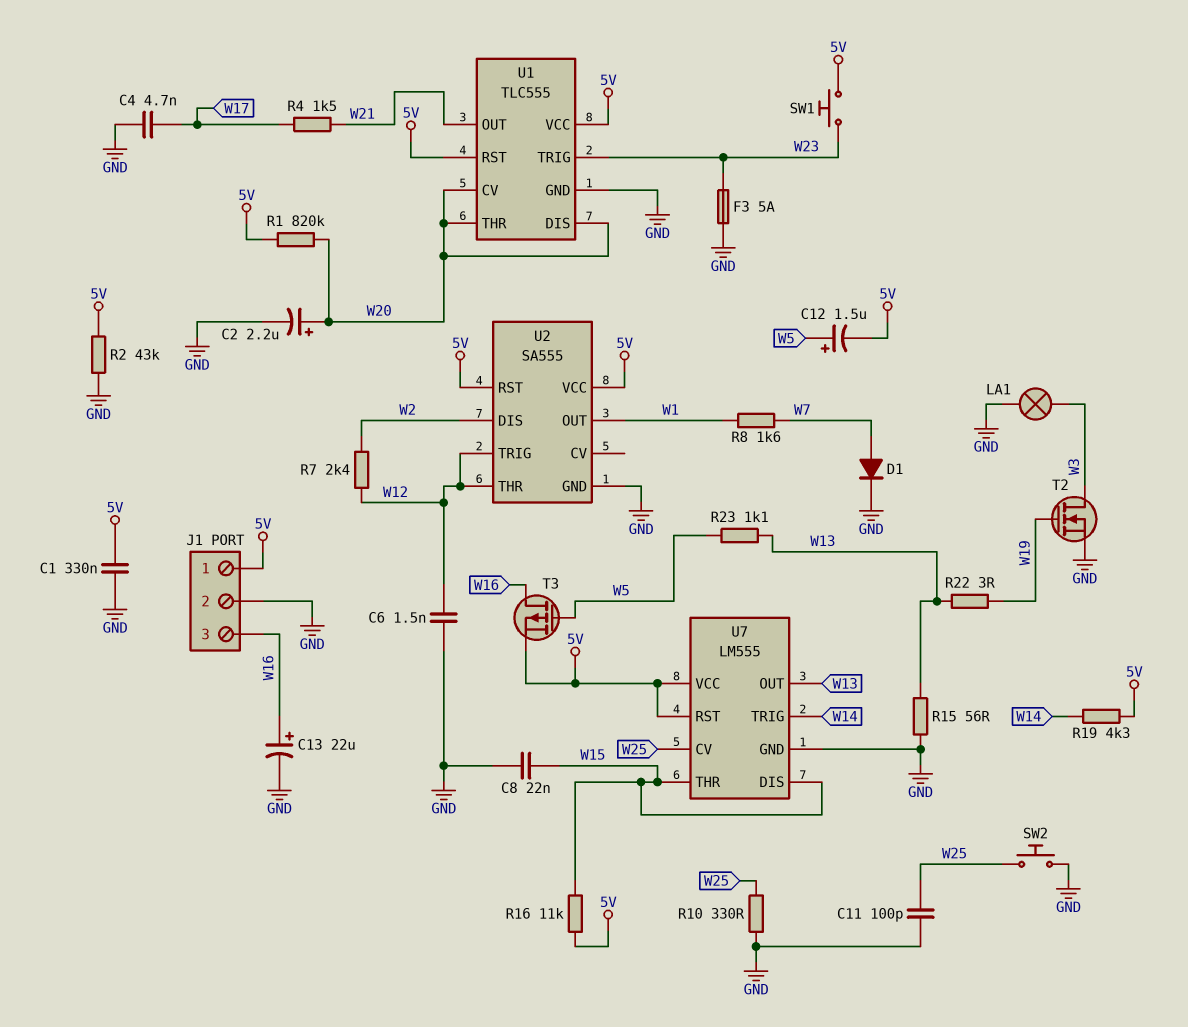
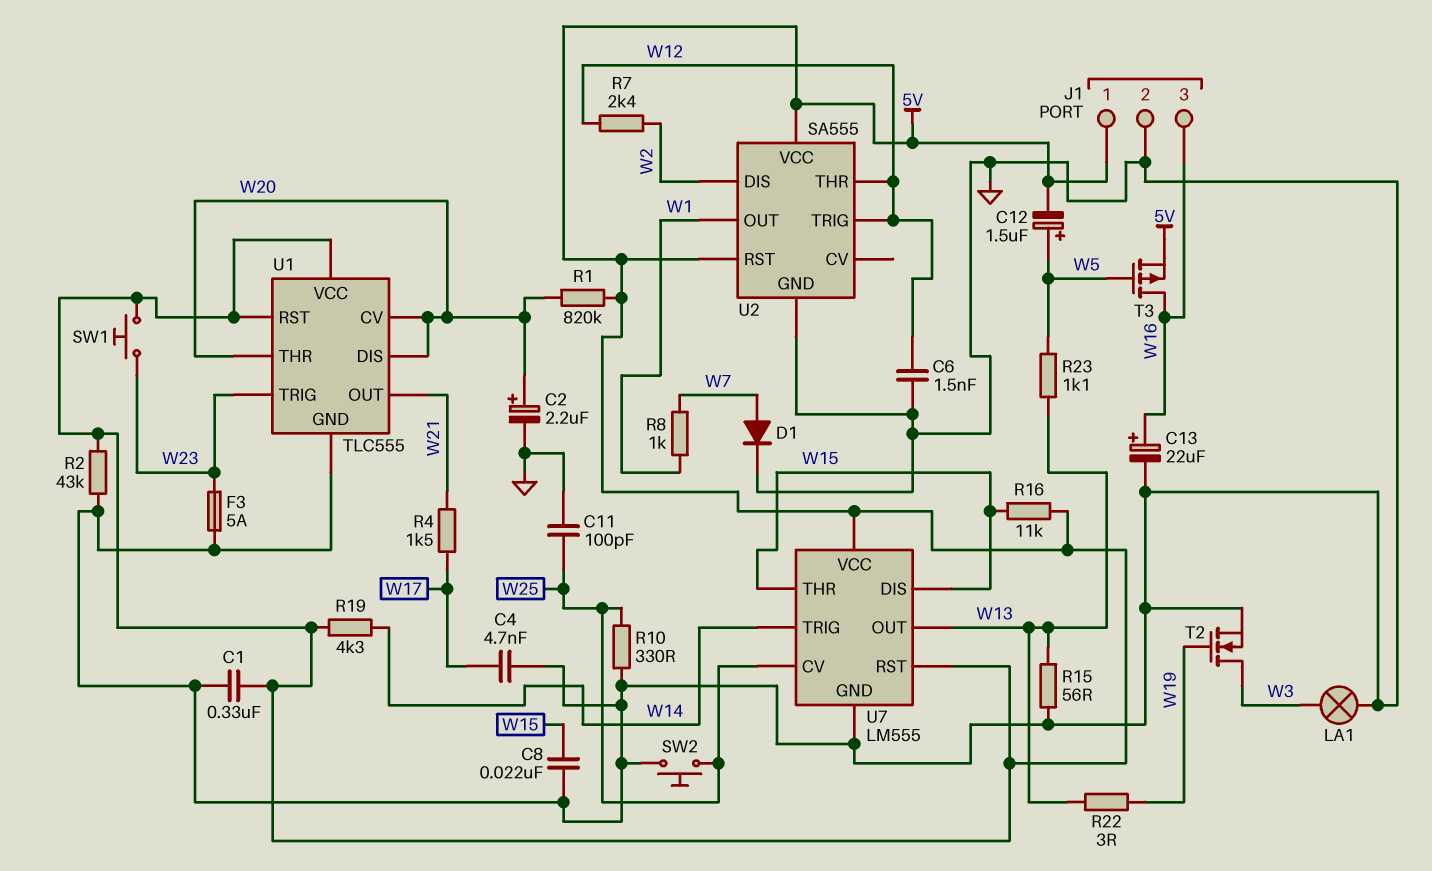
R8: 1.6k (W1, W7) -> 1k (W1, W7)

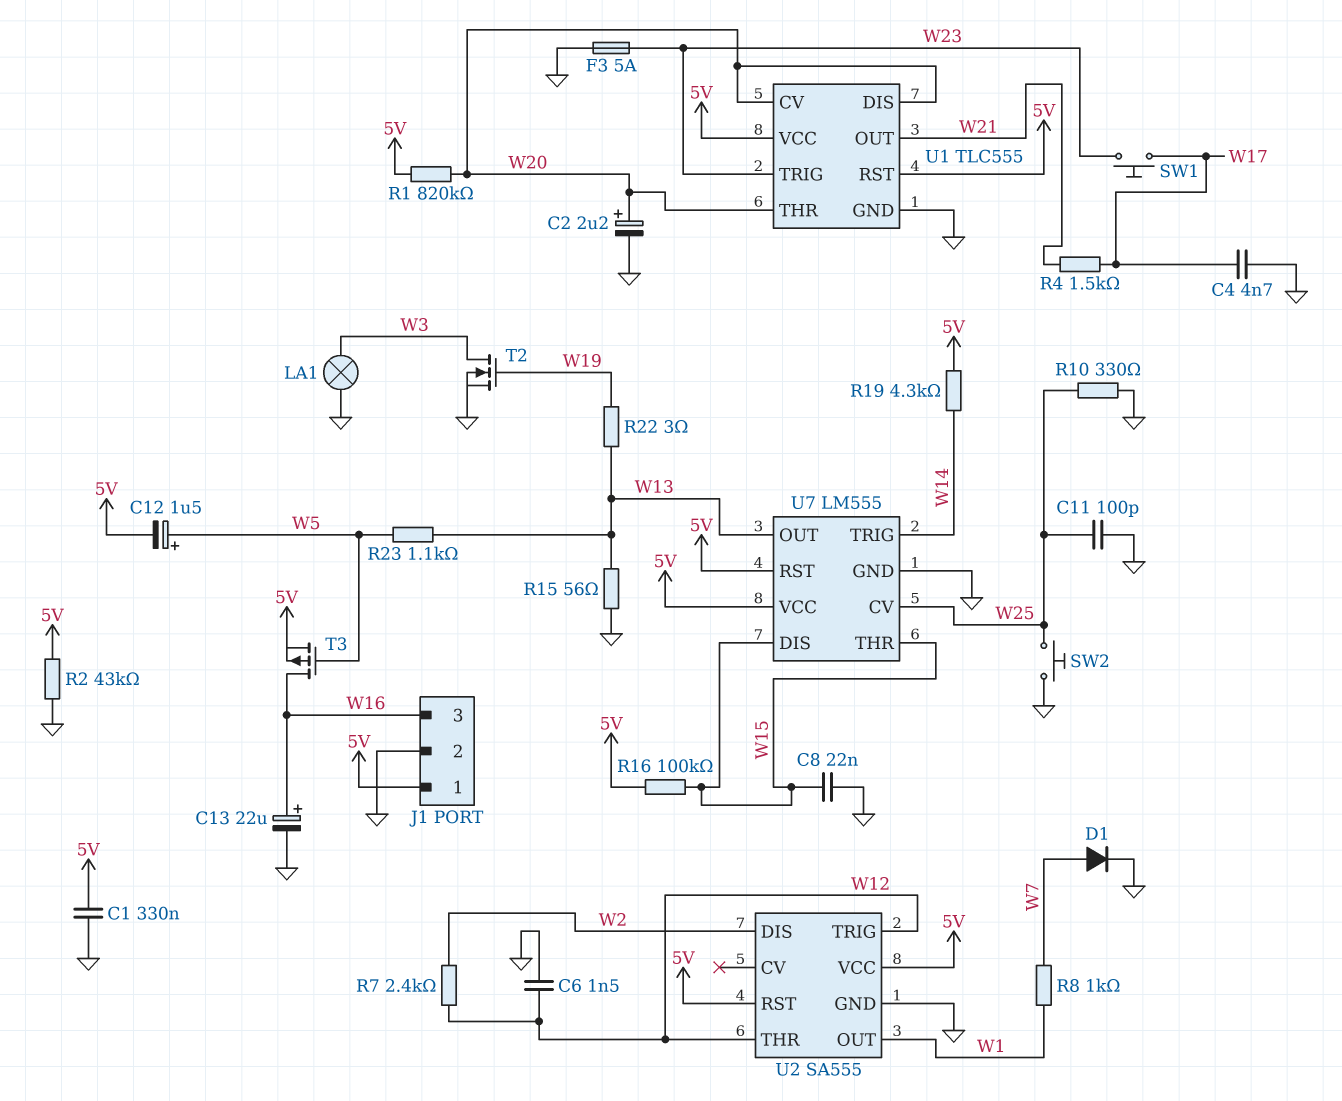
R16: 11k (5V, W15) -> 100k (5V, W15)
SW1: button (5V, W23) -> button (W17, W23)

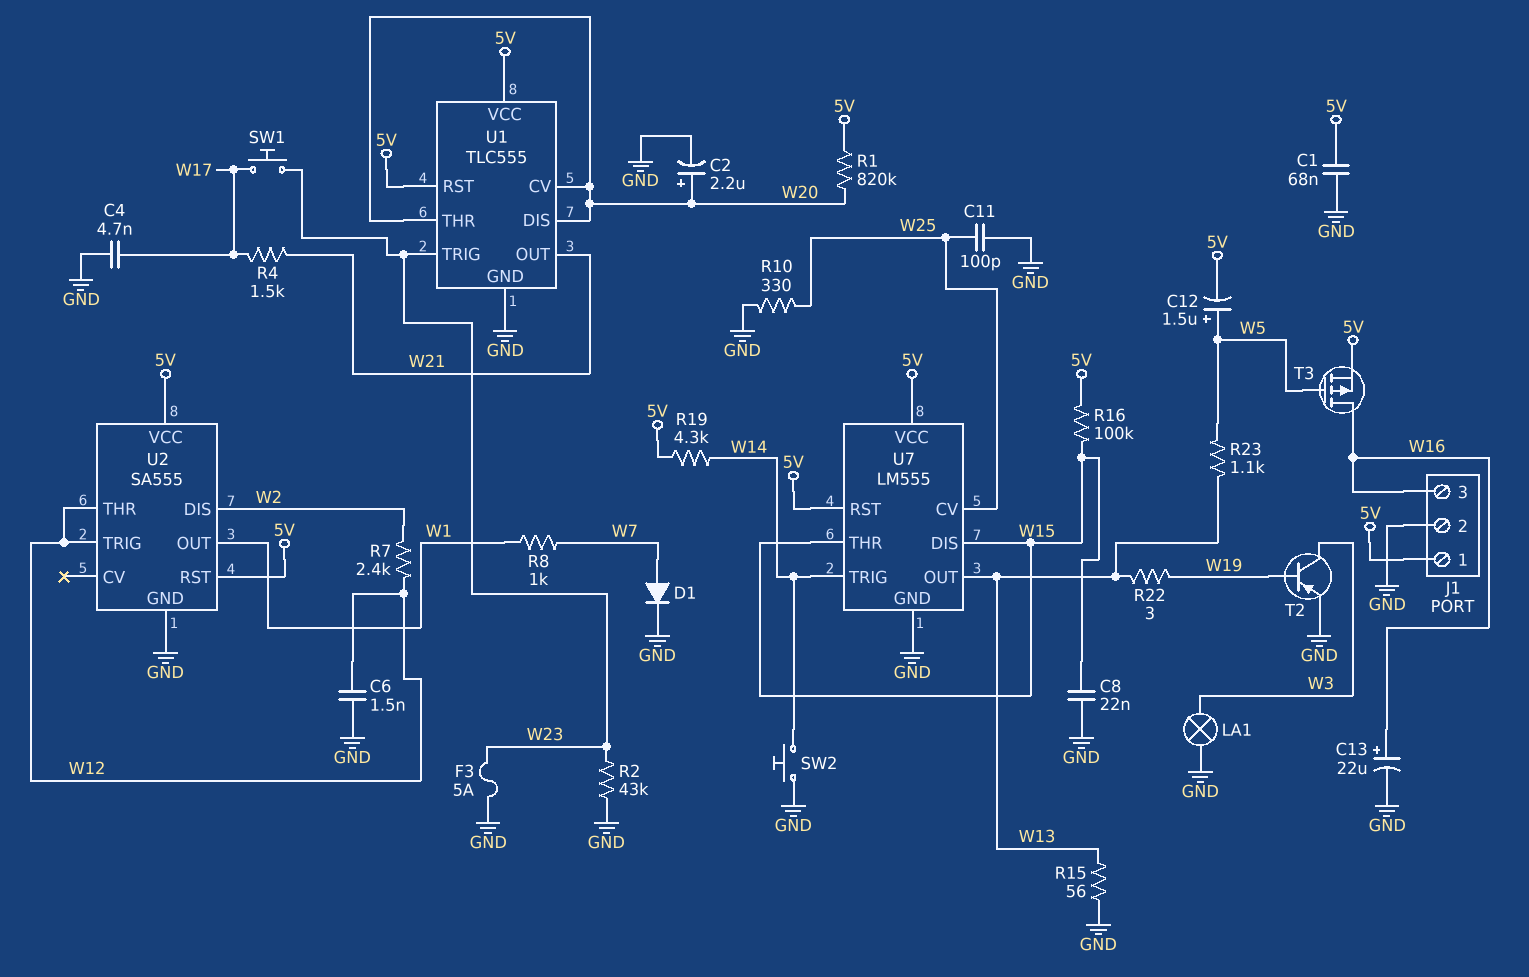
C1: 330nF (5V, GND) -> 68nF (5V, GND)
R2: 43k (5V, GND) -> 43k (GND, W23)
SW2: button (GND, W25) -> button (GND, W14)
T2: NMOS (G W19, D W3, S GND) -> PNP (B W19, C W3, E GND)

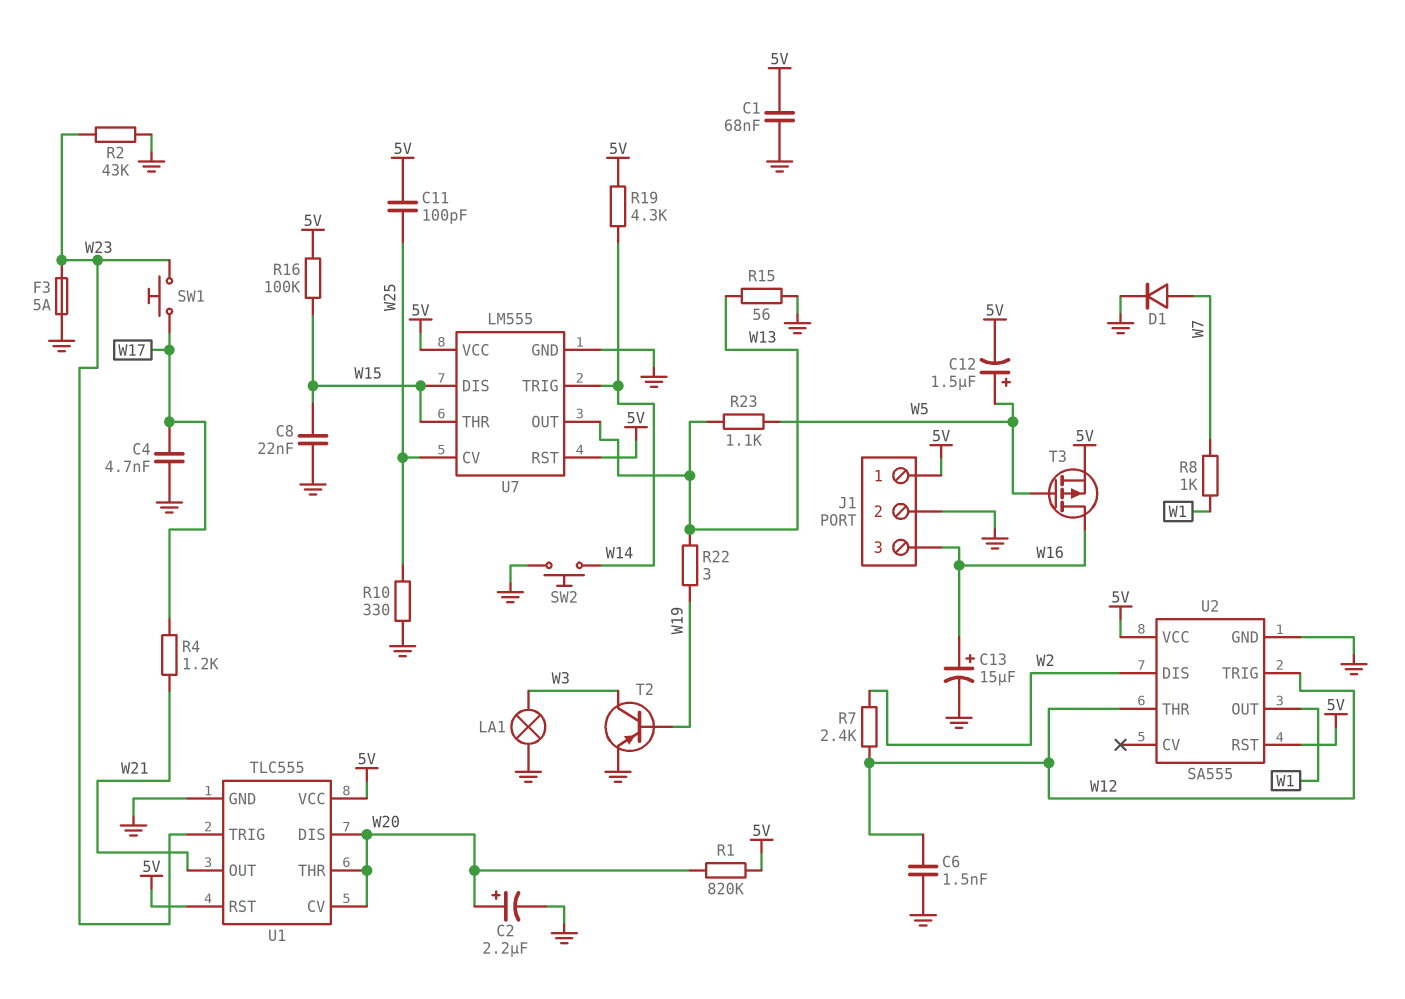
C11: 100pF (GND, W25) -> 100pF (5V, W25)
C13: 22uF (plus W16, minus GND) -> 15uF (plus W16, minus GND)
R4: 1.5k (W17, W21) -> 1.2k (W17, W21)

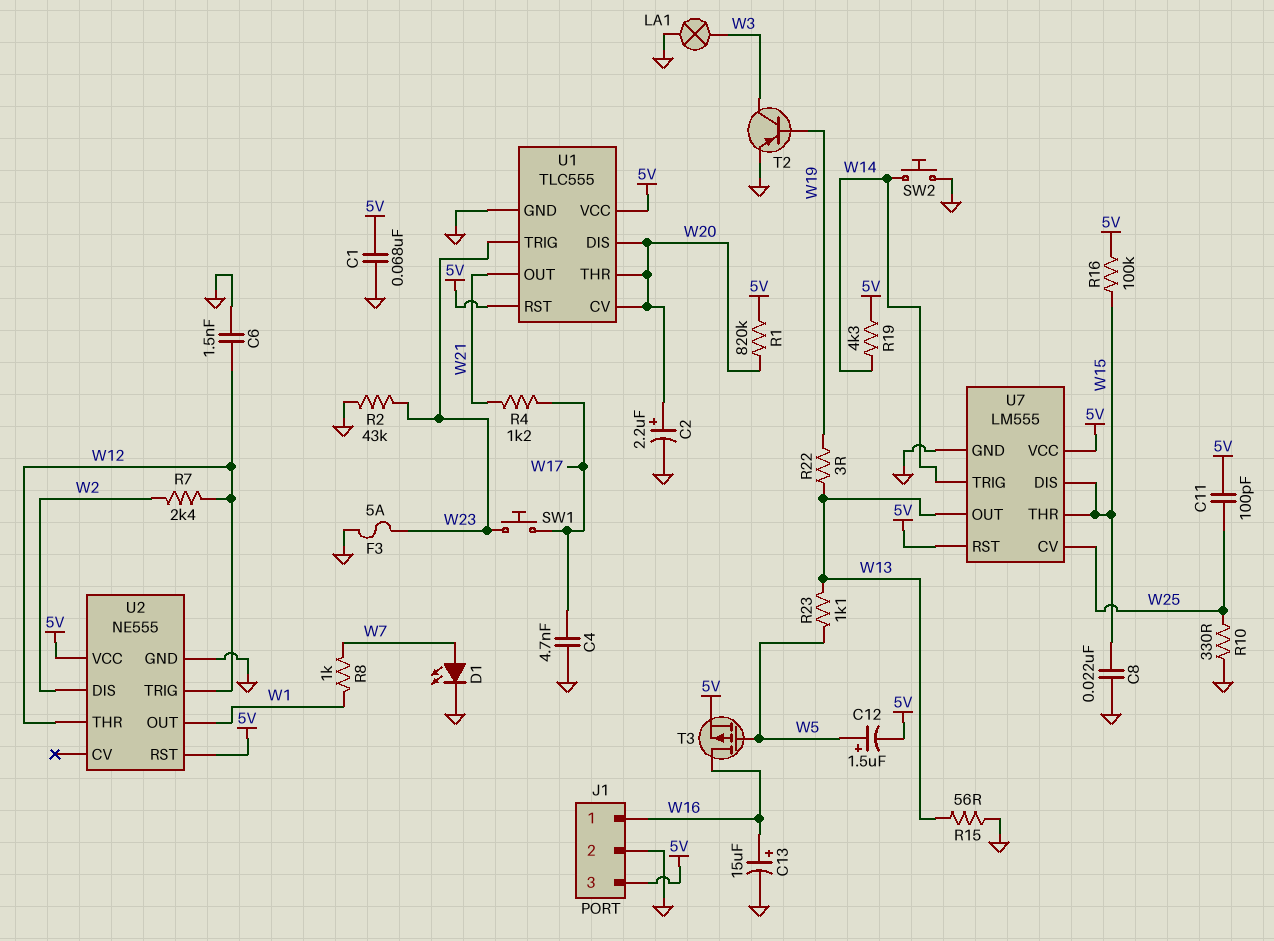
D1: diode (A W7, K GND) -> LED (A W7, K GND)
J1 pin 1: 5V -> W16
J1 pin 3: W16 -> 5V
U2: SA555 -> NE555

